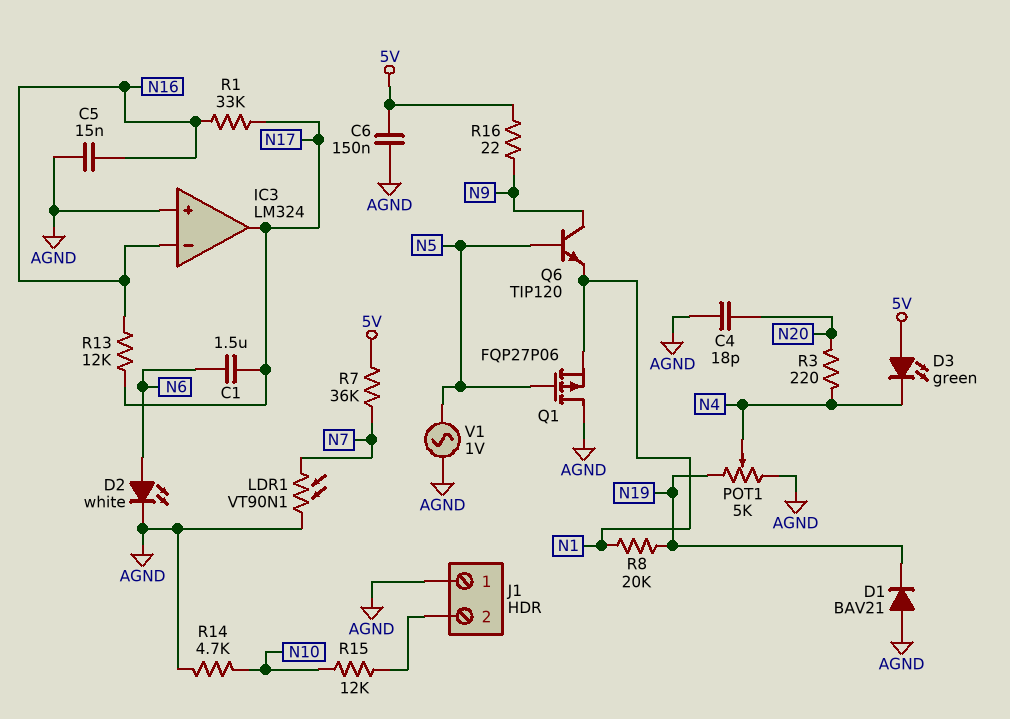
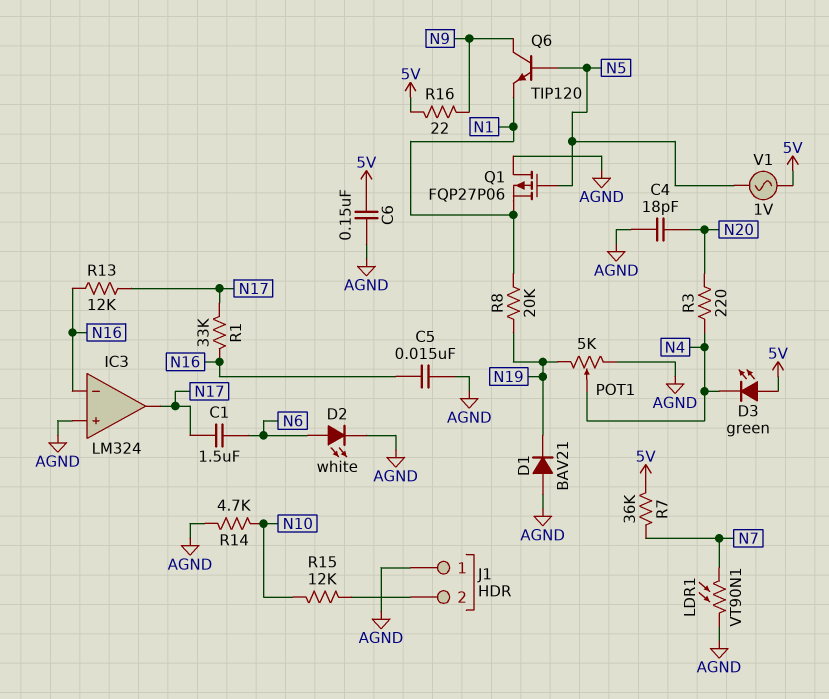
V1: AC 1V (AGND, N5) -> AC 1V (5V, N5)

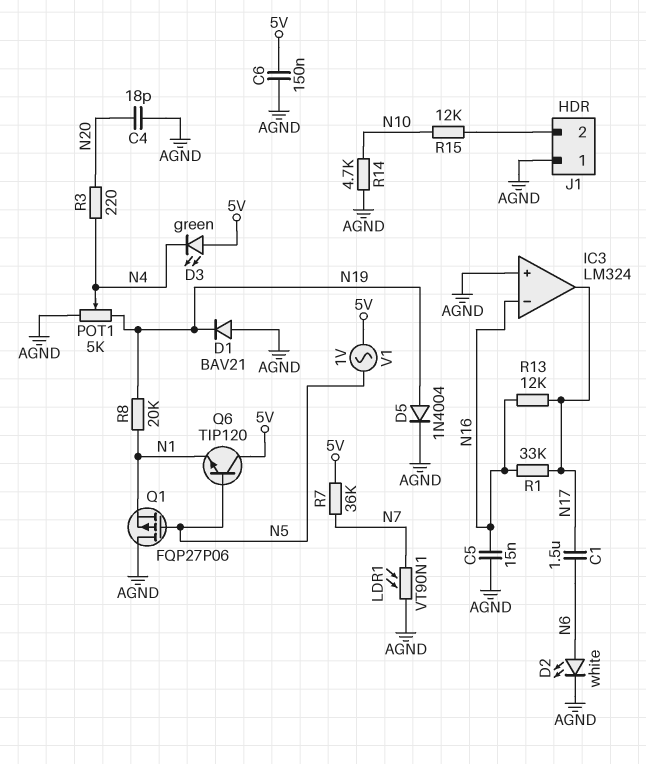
D5: none -> diode 1N4004 (A N19, K AGND)
Q6: NPN TIP120 (B N5, C N9, E N1) -> NPN TIP120 (B N5, C 5V, E N1)
R16: 22 (5V, N9) -> none

